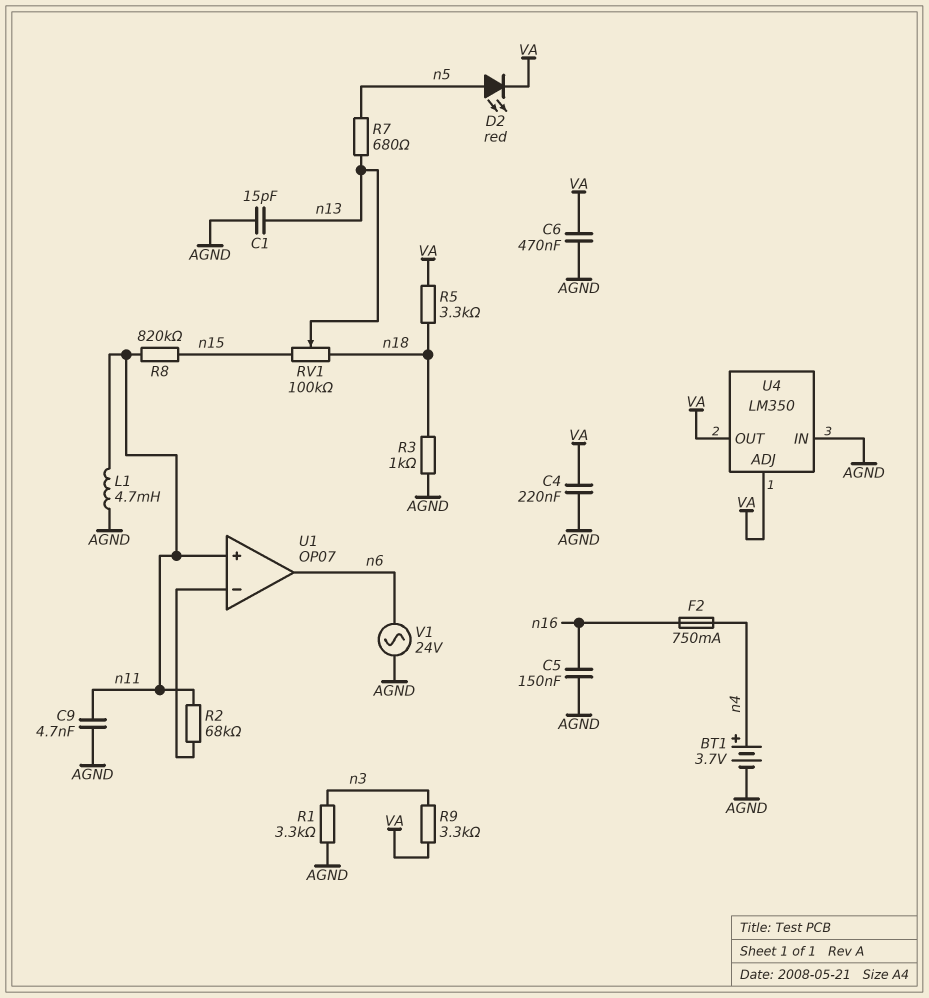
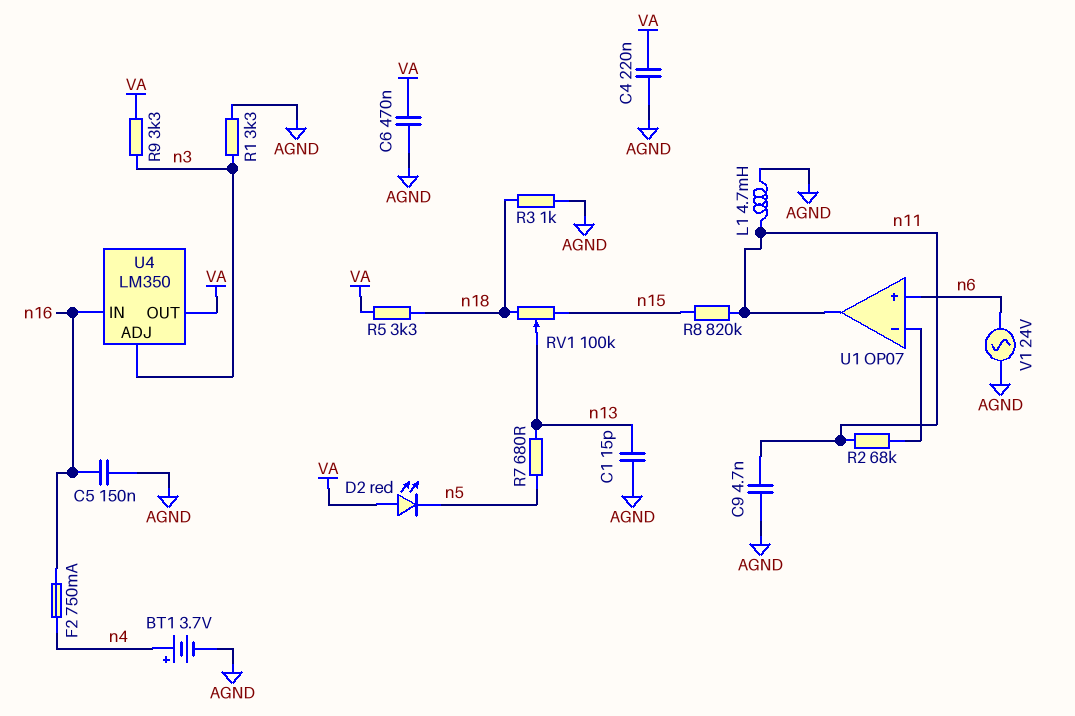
D2: LED red (A n5, K VA) -> LED red (A VA, K n5)
U1 pin in+: n11 -> n6
U1 pin out: n6 -> n11
U4 pin ADJ: VA -> n3
U4 pin IN: AGND -> n16

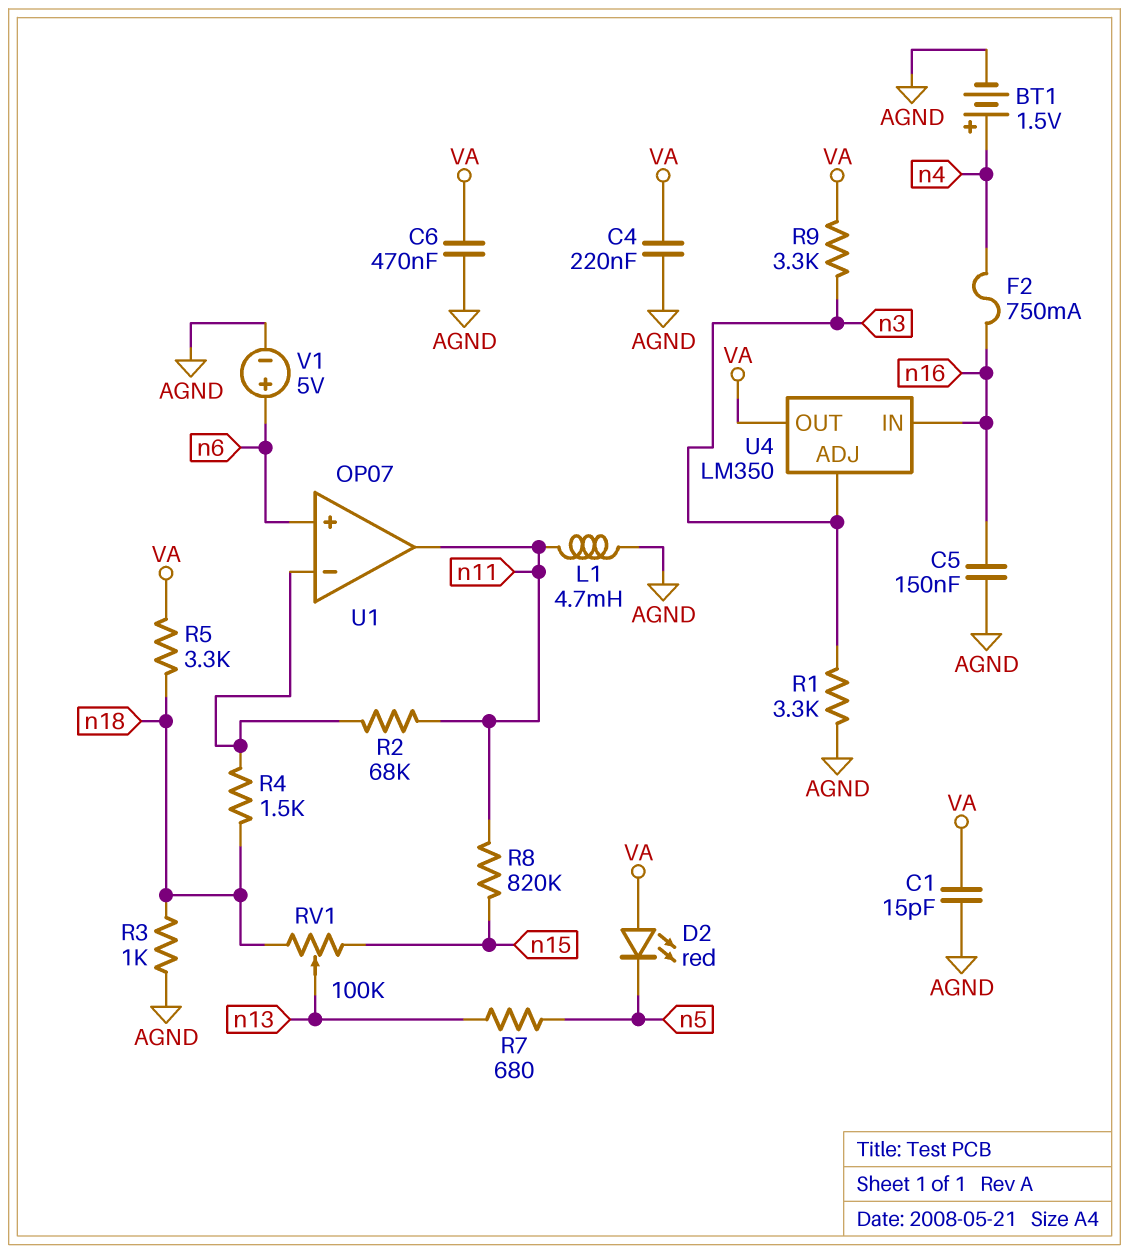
BT1: 3.7V (plus n4, minus AGND) -> 1.5V (plus n4, minus AGND)
C1: 15pF (AGND, n13) -> 15pF (AGND, VA)
C9: 4.7nF (AGND, n11) -> none
R4: none -> 1.5k (U1/in-, n18)
V1: AC 24V (AGND, n6) -> 5V (plus n6, minus AGND)

